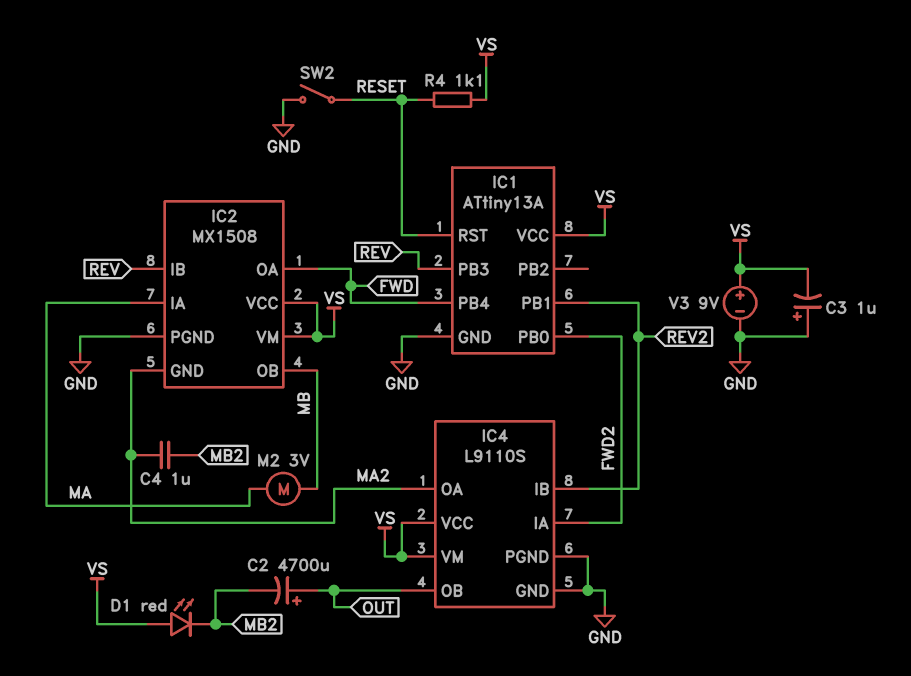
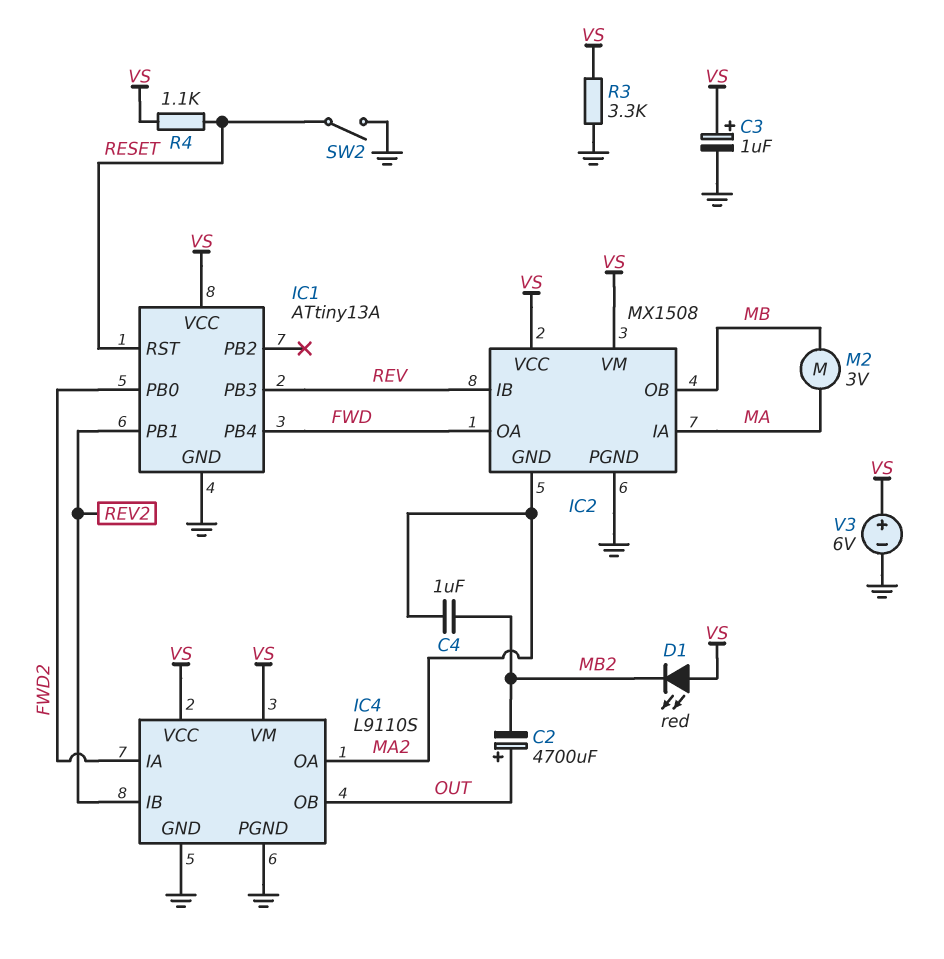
C3: 1uF (plus GND, minus VS) -> 1uF (plus VS, minus GND)
R3: none -> 3.3k (GND, VS)
V3: 9V (plus VS, minus GND) -> 6V (plus VS, minus GND)

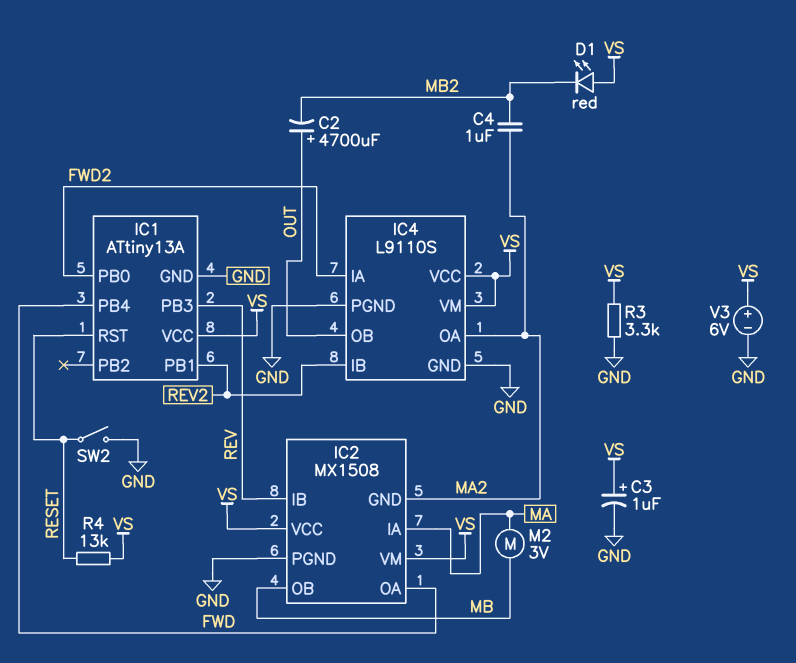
R4: 1.1k (RESET, VS) -> 13k (RESET, VS)

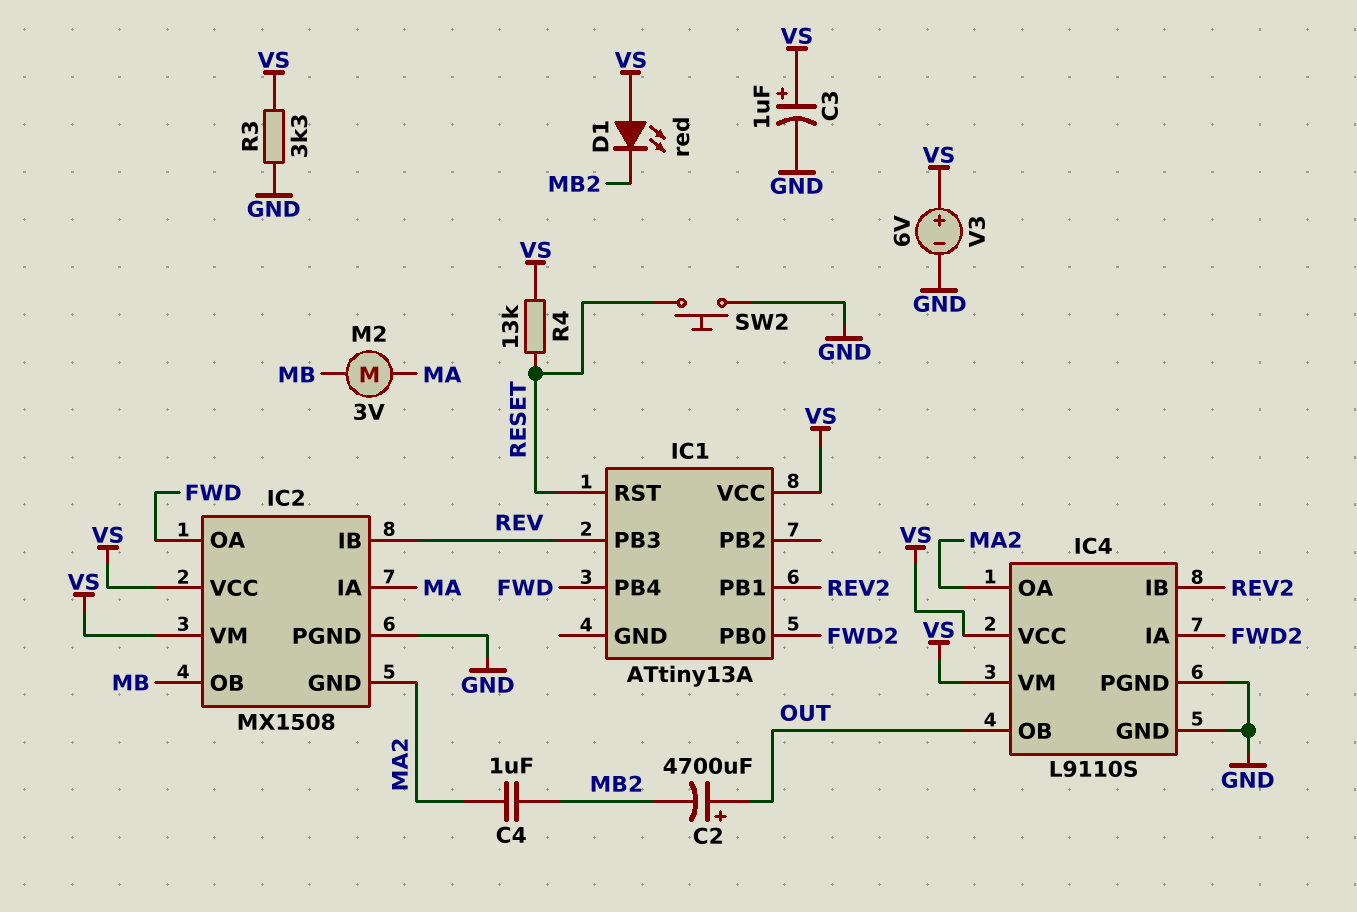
IC1 pin GND: GND -> none
SW2: switch (GND, RESET) -> button (GND, RESET)

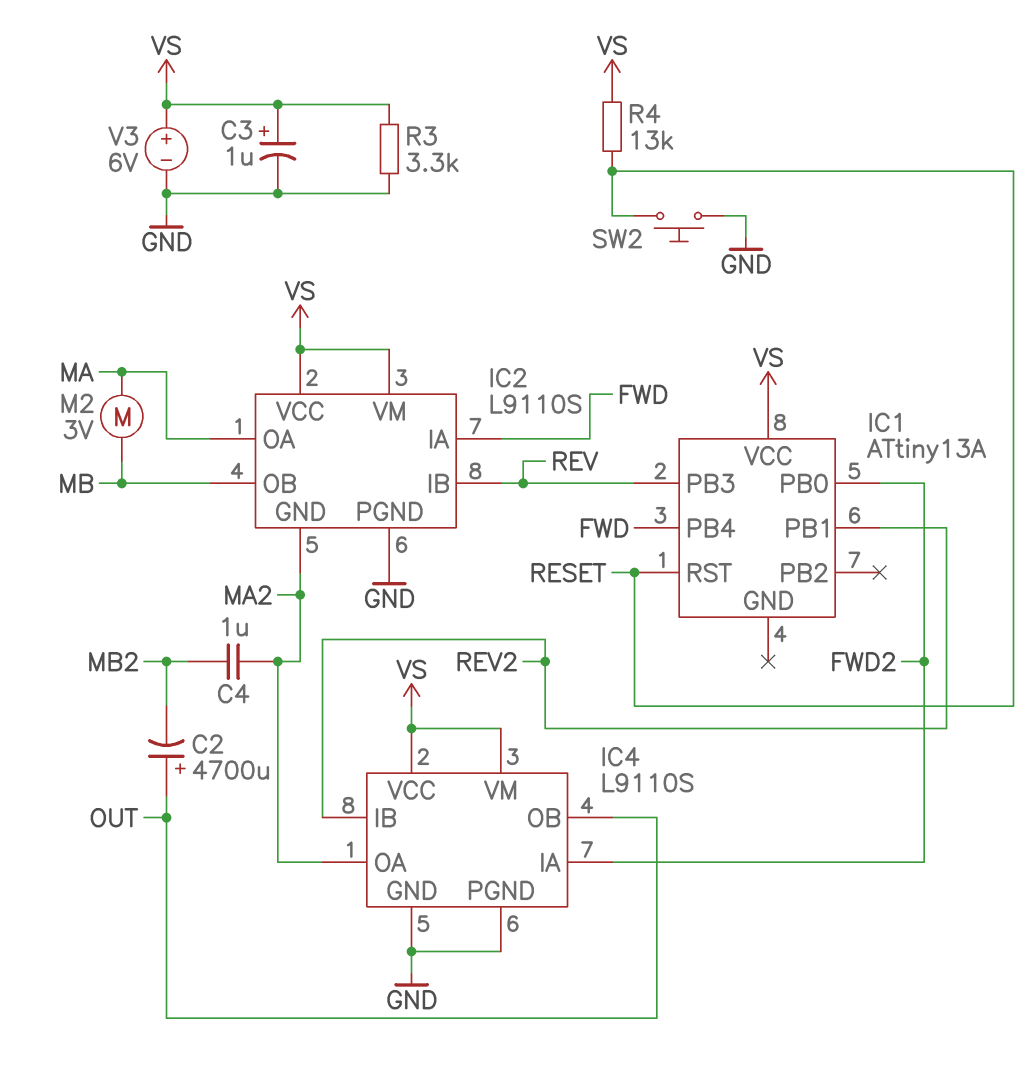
D1: LED red (A VS, K MB2) -> none
IC2: MX1508 -> L9110S
IC2 pin IA: MA -> FWD
IC2 pin OA: FWD -> MA

